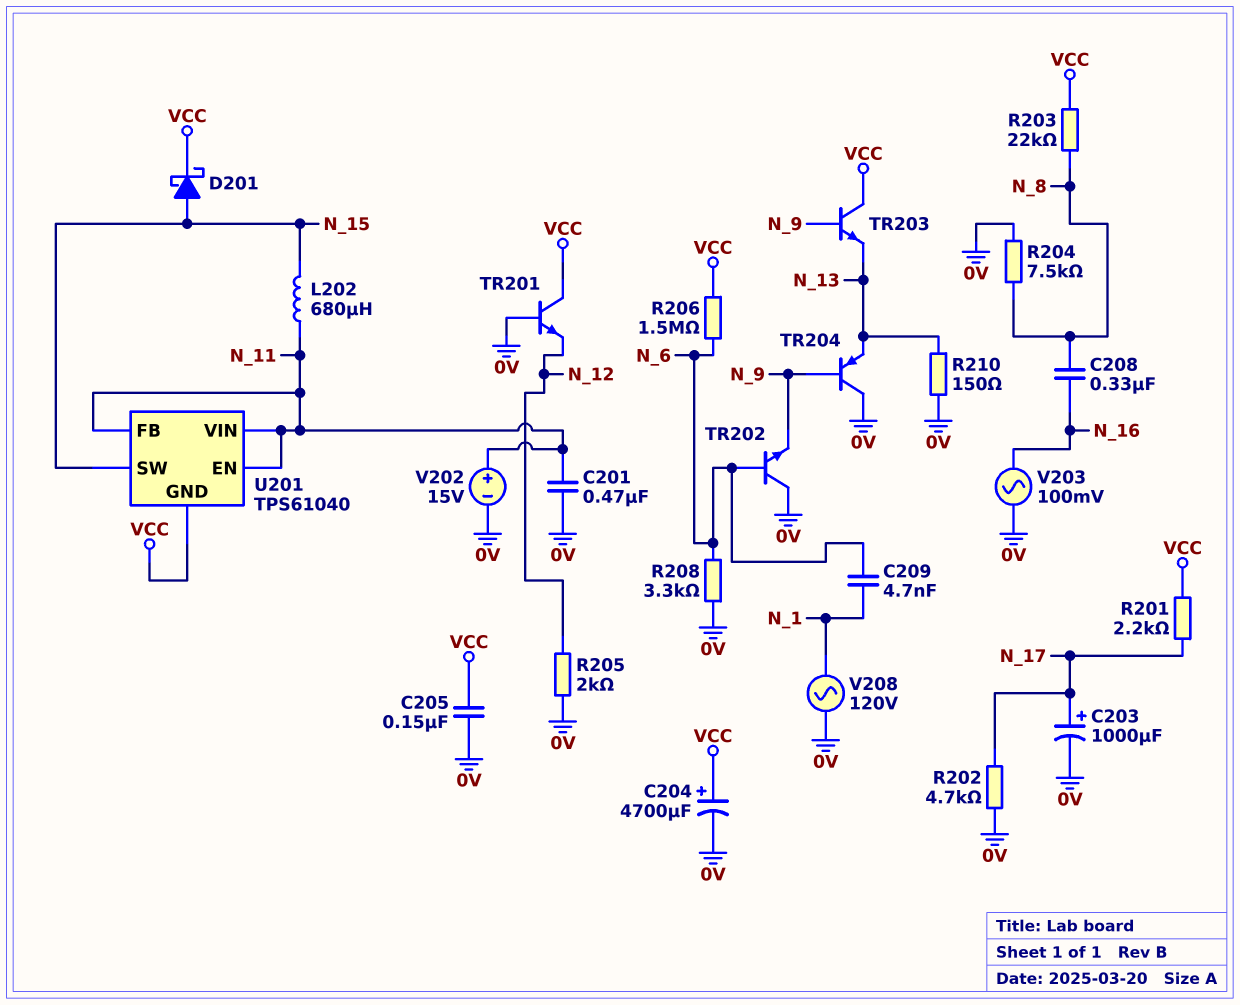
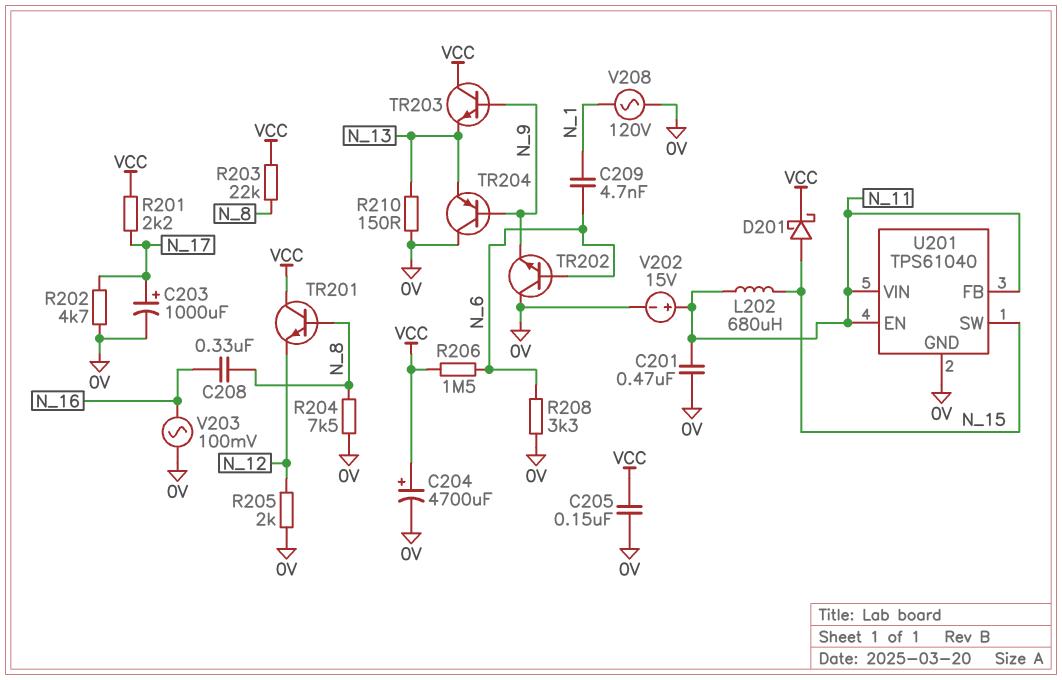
TR201: NPN (B 0V, C VCC, E N_12) -> NPN (B N_8, C VCC, E N_12)
U201 pin GND: VCC -> 0V

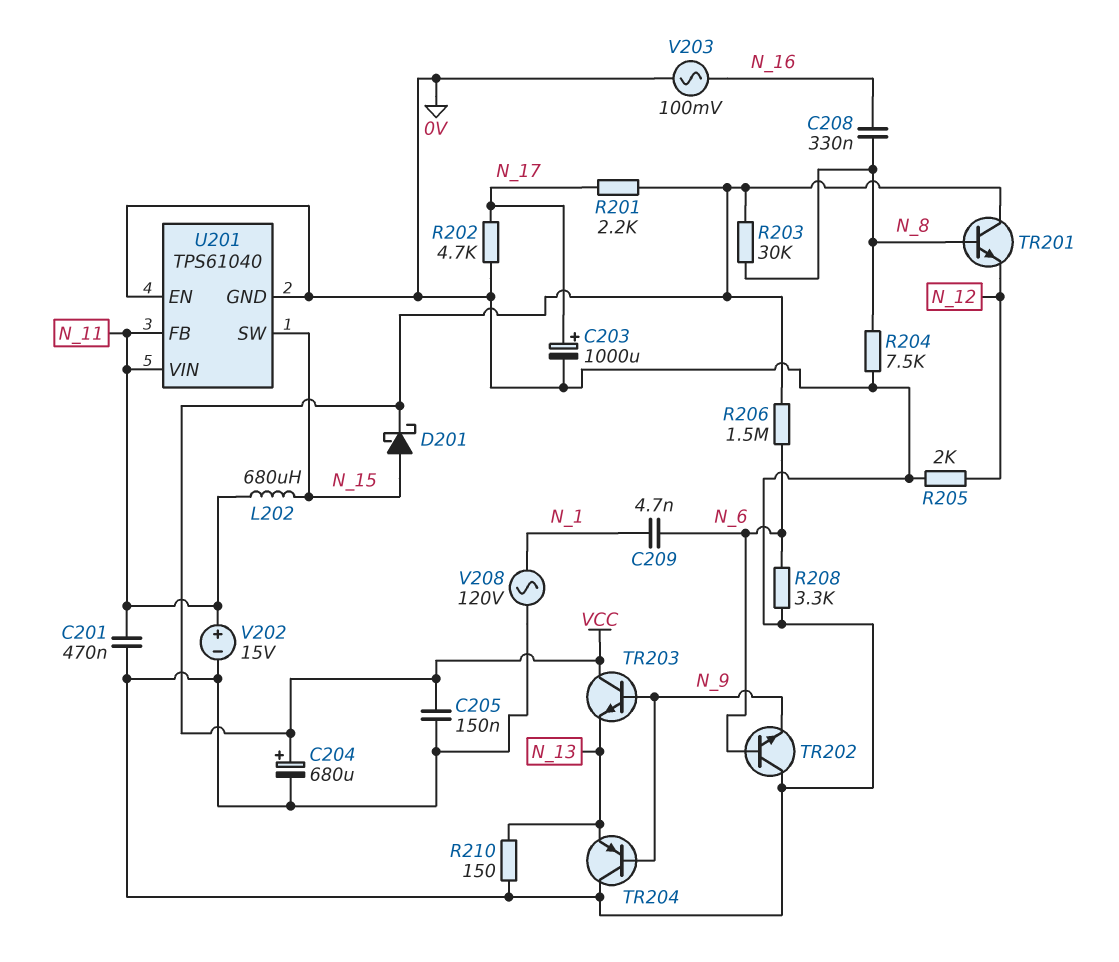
C204: 4700uF (plus VCC, minus 0V) -> 680uF (plus VCC, minus 0V)
R203: 22k (N_8, VCC) -> 30k (N_8, VCC)
U201 pin EN: N_11 -> 0V

